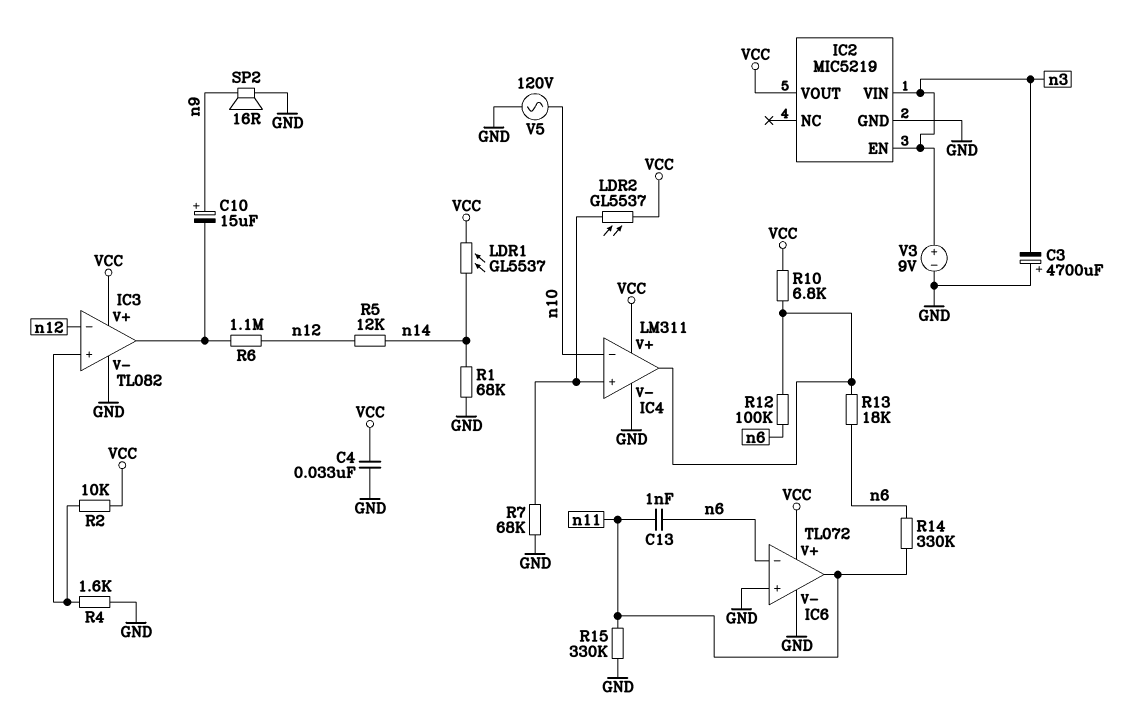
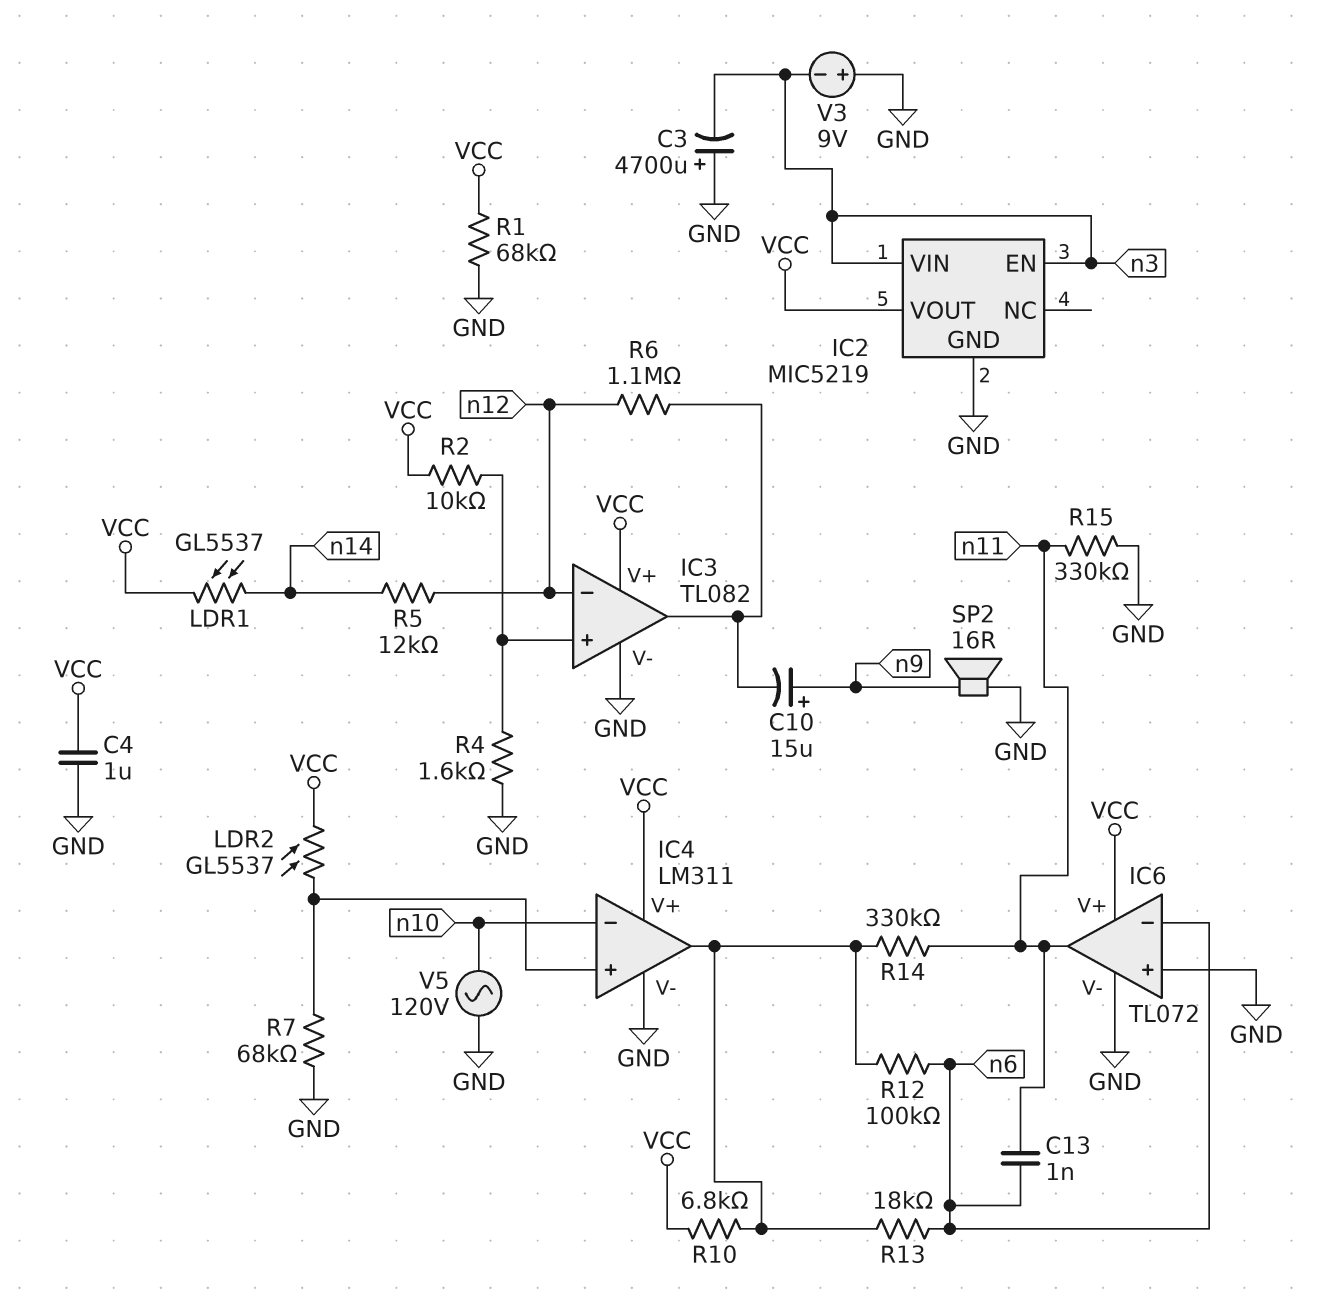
C4: 33nF (GND, VCC) -> 1uF (GND, VCC)
R1: 68k (GND, n14) -> 68k (GND, VCC)
R14: 330k (n6, n11) -> 330k (IC4/out, n11)
V3: 9V (plus n3, minus GND) -> 9V (plus GND, minus n3)

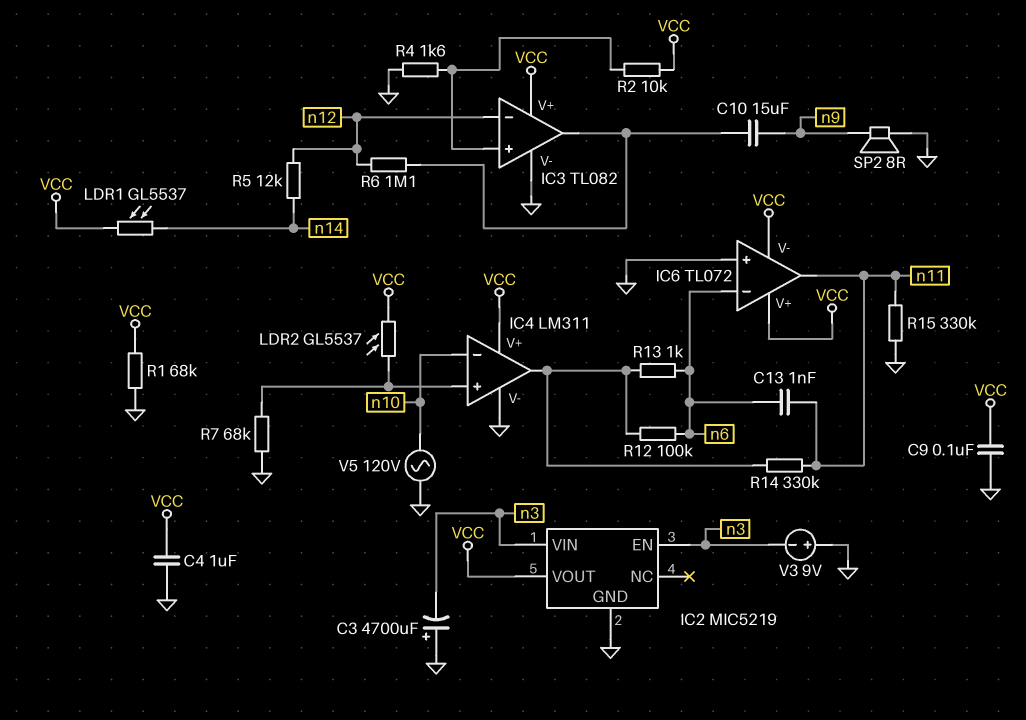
C9: none -> 100nF (GND, VCC)
C10: 15uF (plus n9, minus IC3/out) -> 15uF (IC3/out, n9)
IC6 pin V-: GND -> VCC
R10: 6.8k (IC4/out, VCC) -> none
R13: 18k (IC4/out, n6) -> 1k (IC4/out, n6)
SP2: speaker 16R (GND, n9) -> speaker 8R (GND, n9)

